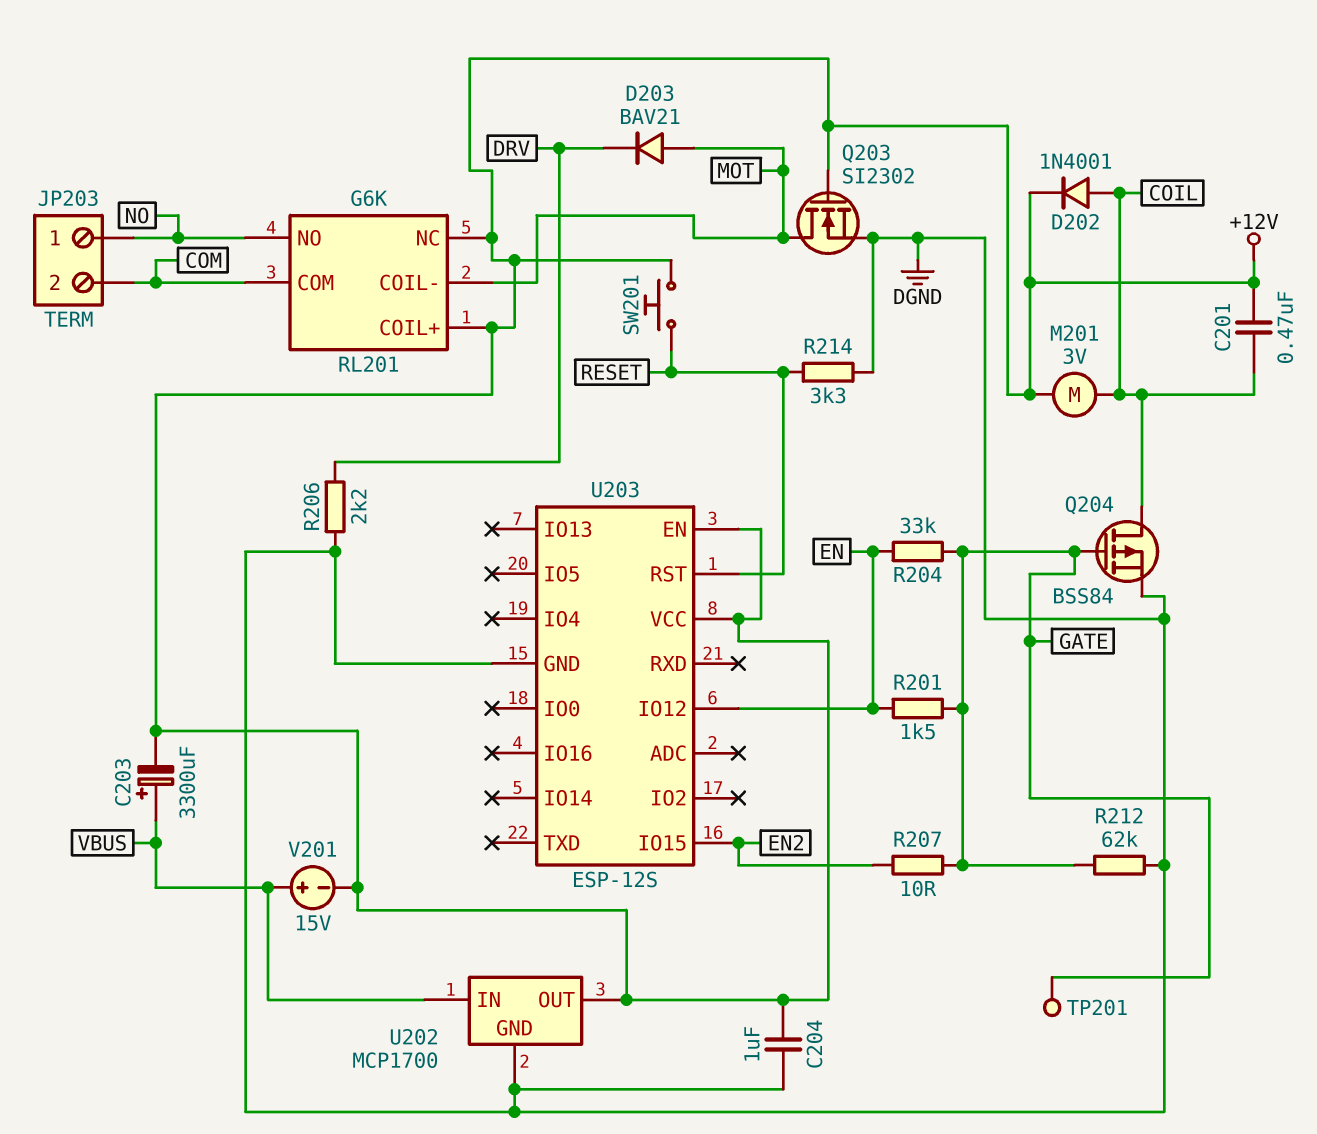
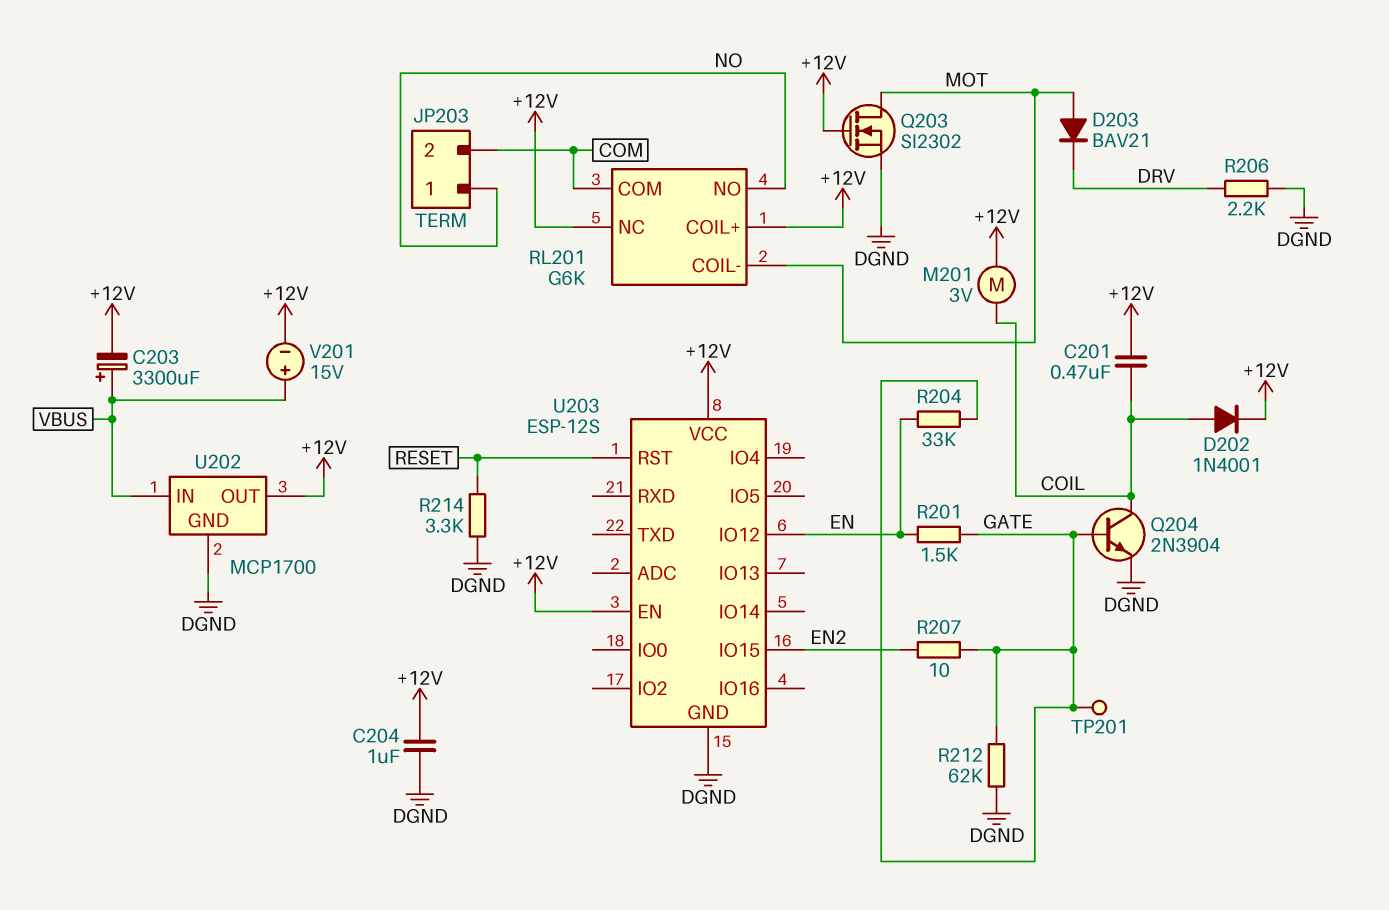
Q204: PMOS BSS84 (G GATE, D COIL, S DGND) -> NPN 2N3904 (B GATE, C COIL, E DGND)
SW201: button (+12V, RESET) -> none

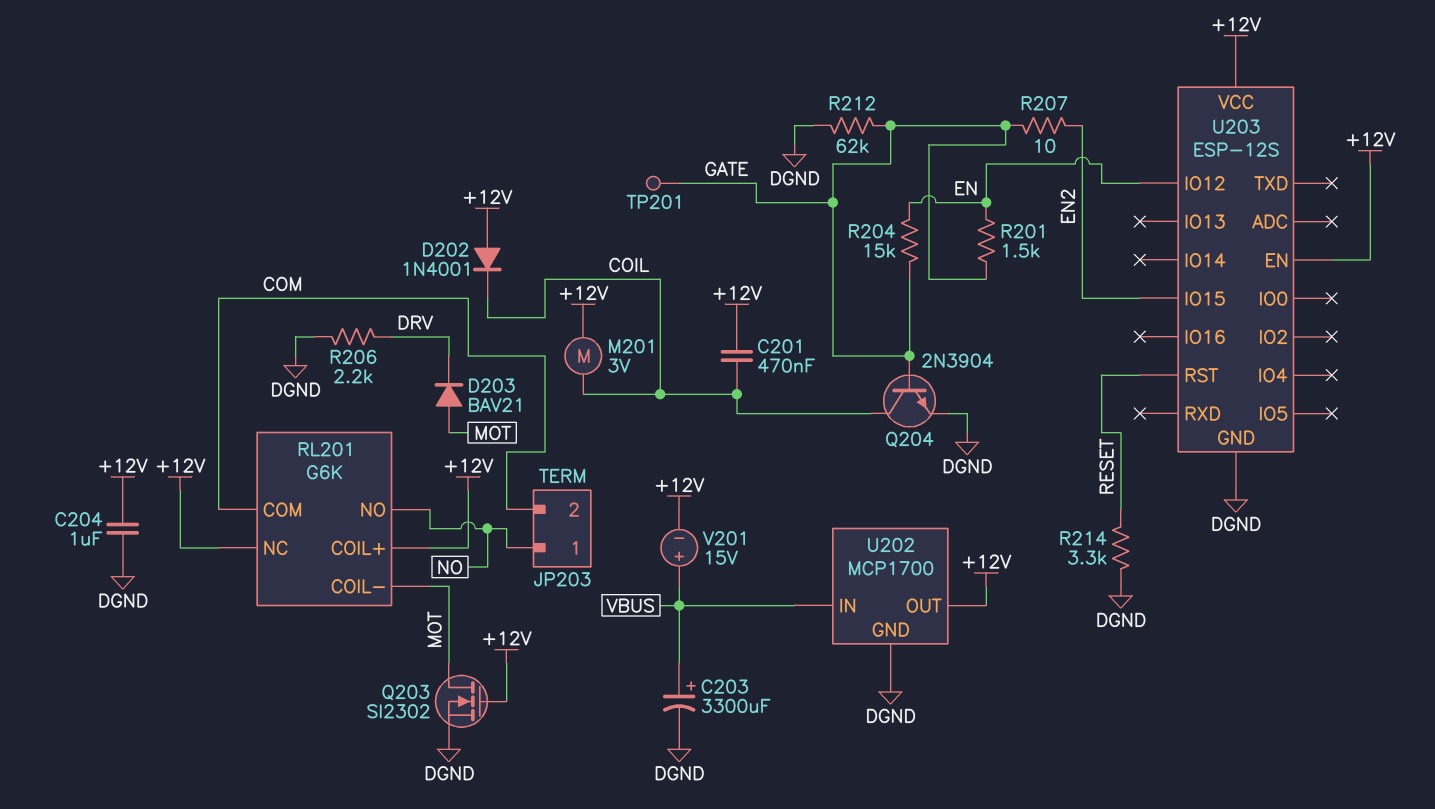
C203: 3300uF (plus VBUS, minus +12V) -> 3300uF (plus VBUS, minus DGND)
D202: diode 1N4001 (A COIL, K +12V) -> diode 1N4001 (A +12V, K COIL)
R204: 33k (EN, GATE) -> 15k (EN, GATE)

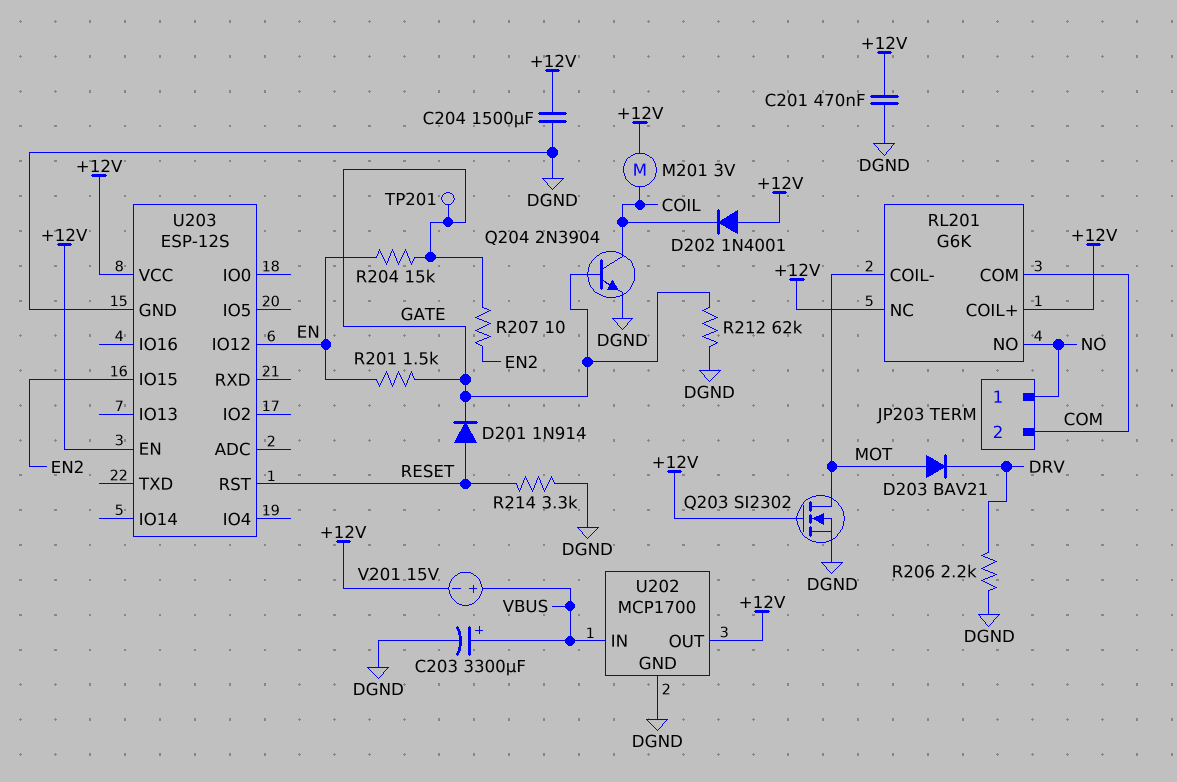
C201: 470nF (+12V, COIL) -> 470nF (+12V, DGND)
C204: 1uF (+12V, DGND) -> 1500uF (+12V, DGND)
D201: none -> diode 1N914 (A RESET, K GATE)

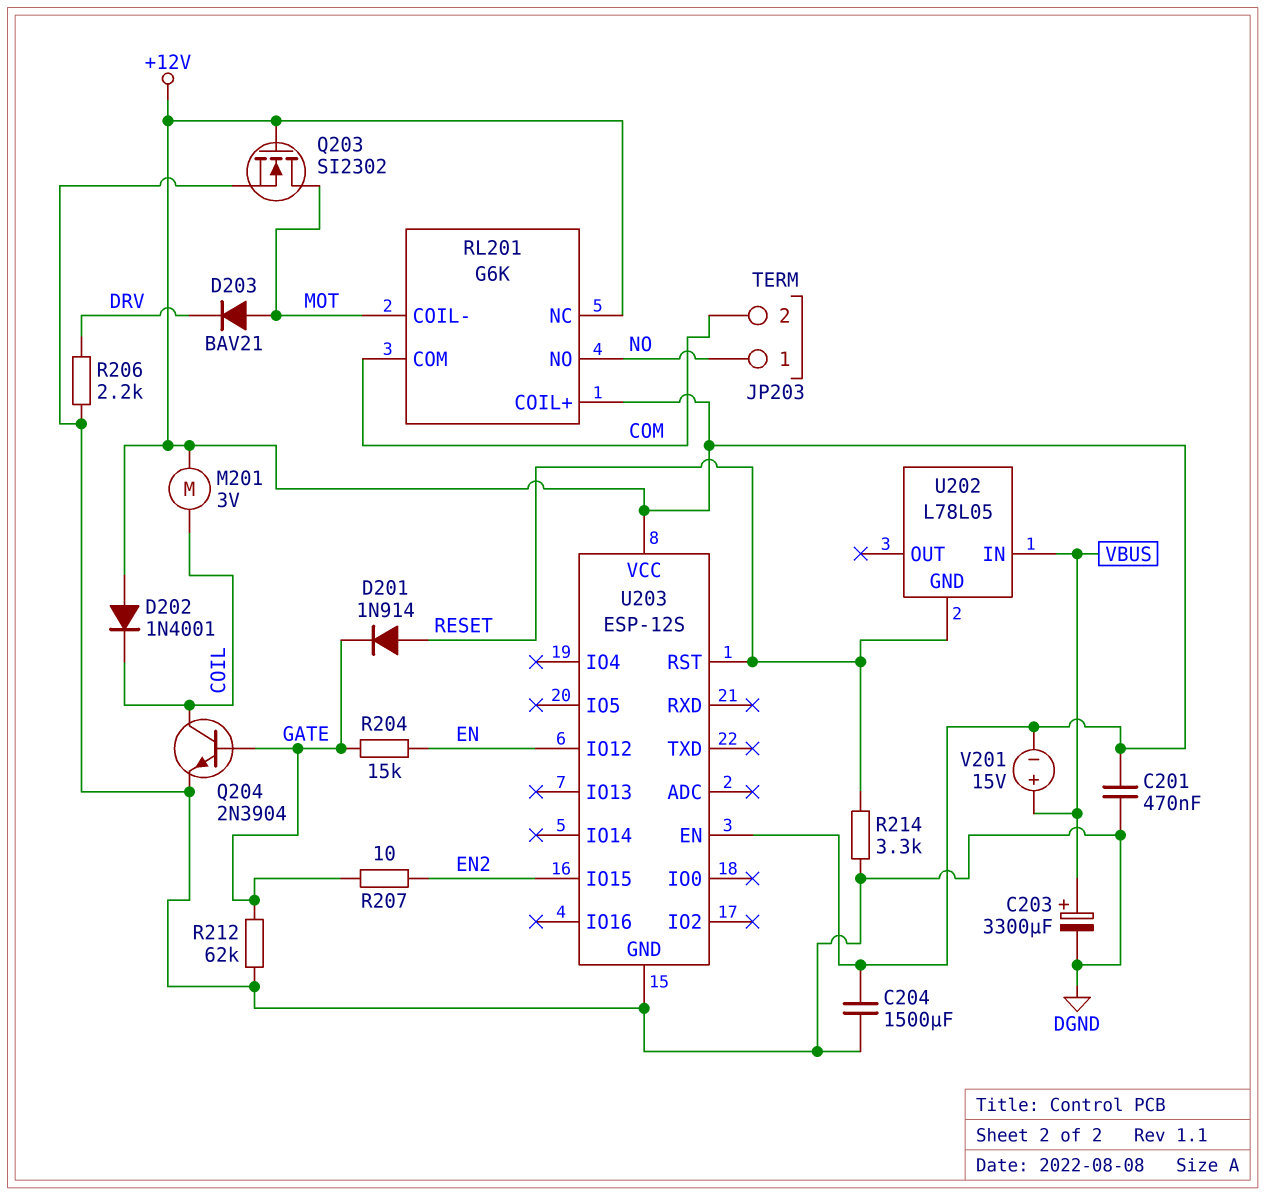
R201: 1.5k (EN, GATE) -> none
TP201: test point (GATE) -> none
U202: MCP1700 -> L78L05
U202 pin GND: DGND -> RESET
U202 pin OUT: +12V -> none

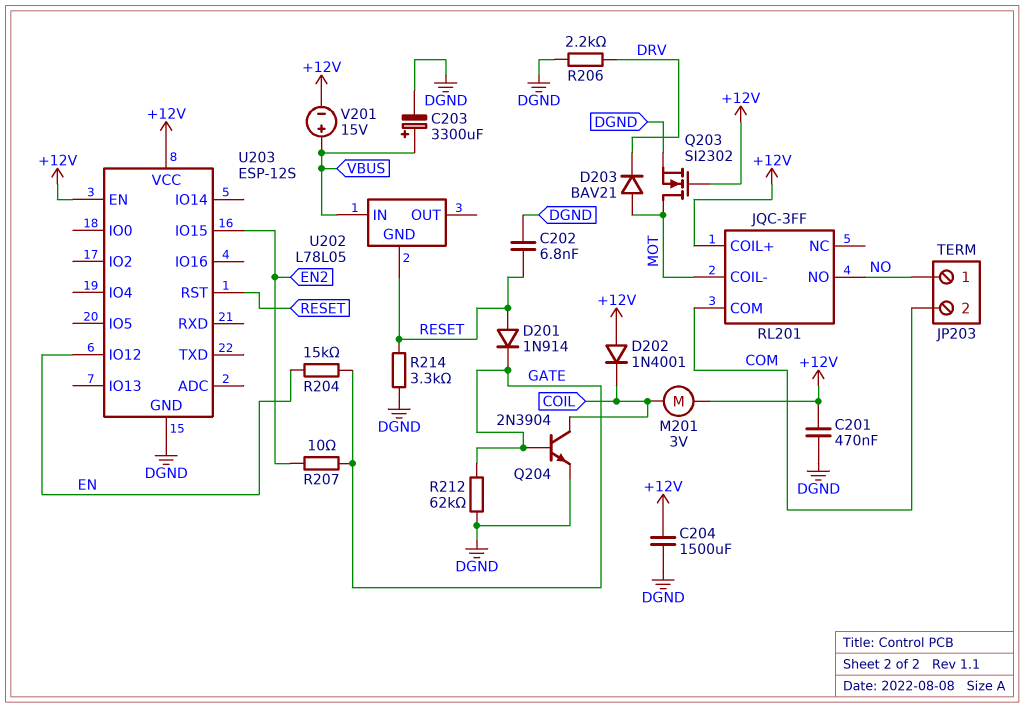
C202: none -> 6.8nF (DGND, RESET)
RL201: G6K -> JQC-3FF
RL201 pin NC: +12V -> none

